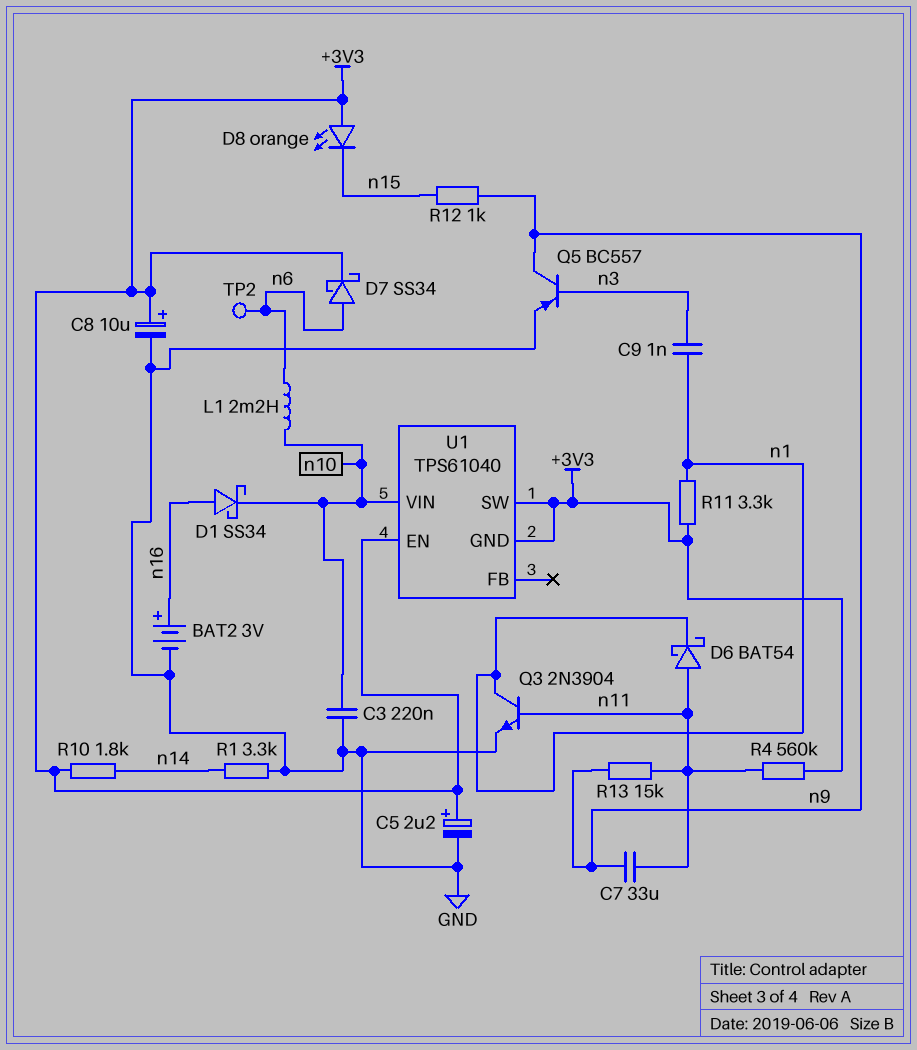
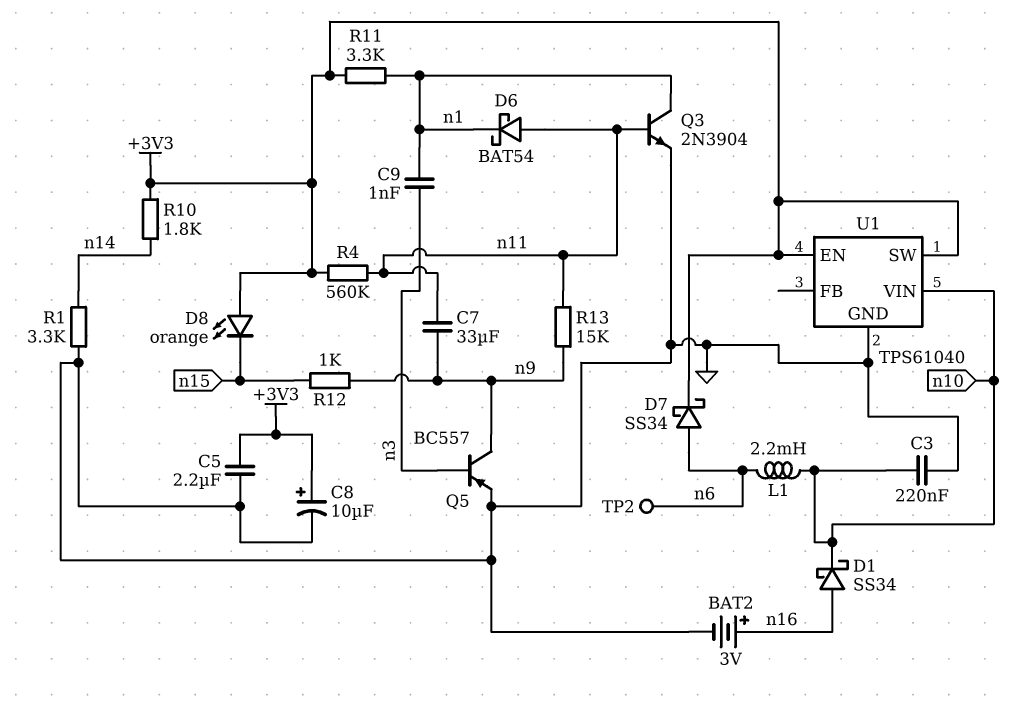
C5: 2.2uF (plus +3V3, minus GND) -> 2.2uF (+3V3, GND)
U1 pin GND: +3V3 -> GND

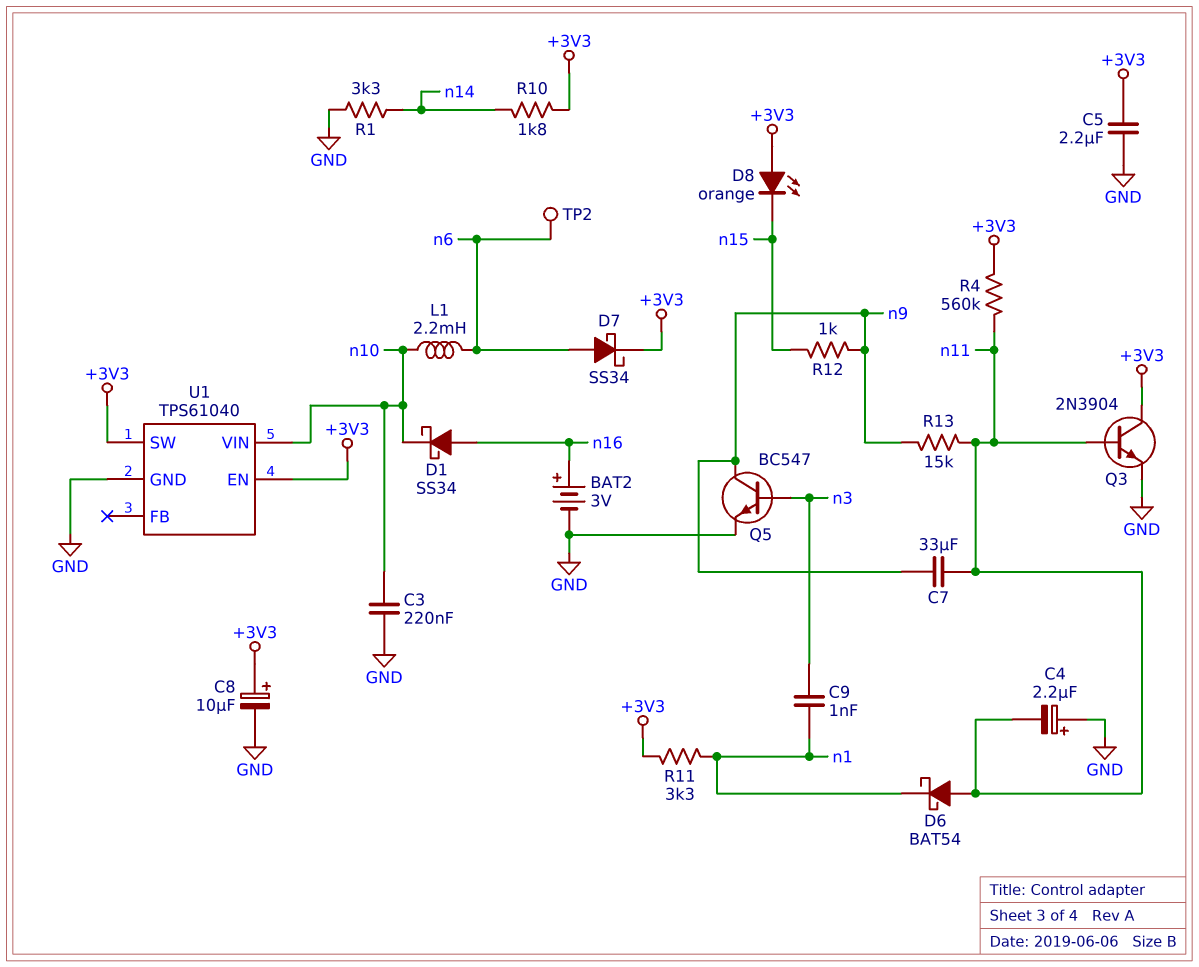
C4: none -> 2.2uF (plus GND, minus n11)
Q3: NPN 2N3904 (B n11, C n1, E GND) -> NPN 2N3904 (B n11, C +3V3, E GND)
Q5: PNP BC557 (B n3, C n9, E GND) -> NPN BC547 (B n3, C n9, E GND)

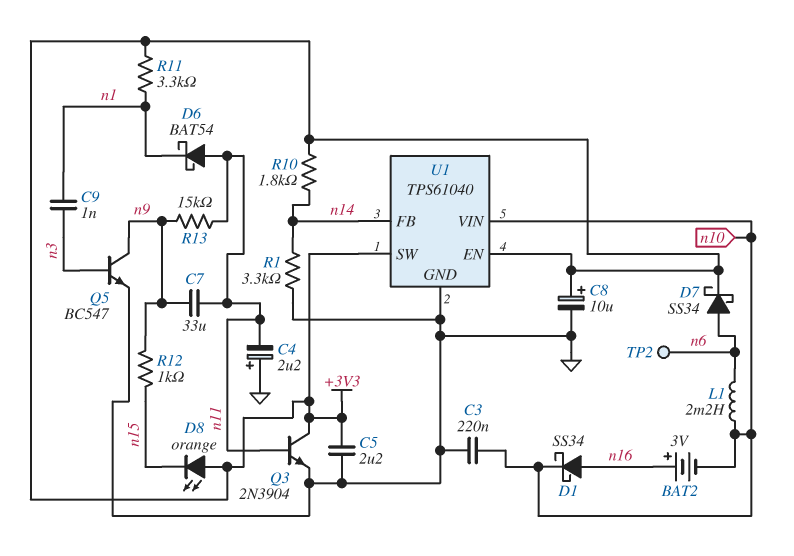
BAT2: 3V (plus n16, minus GND) -> 3V (plus n16, minus n10)
R4: 560k (+3V3, n11) -> none
U1 pin FB: none -> n14

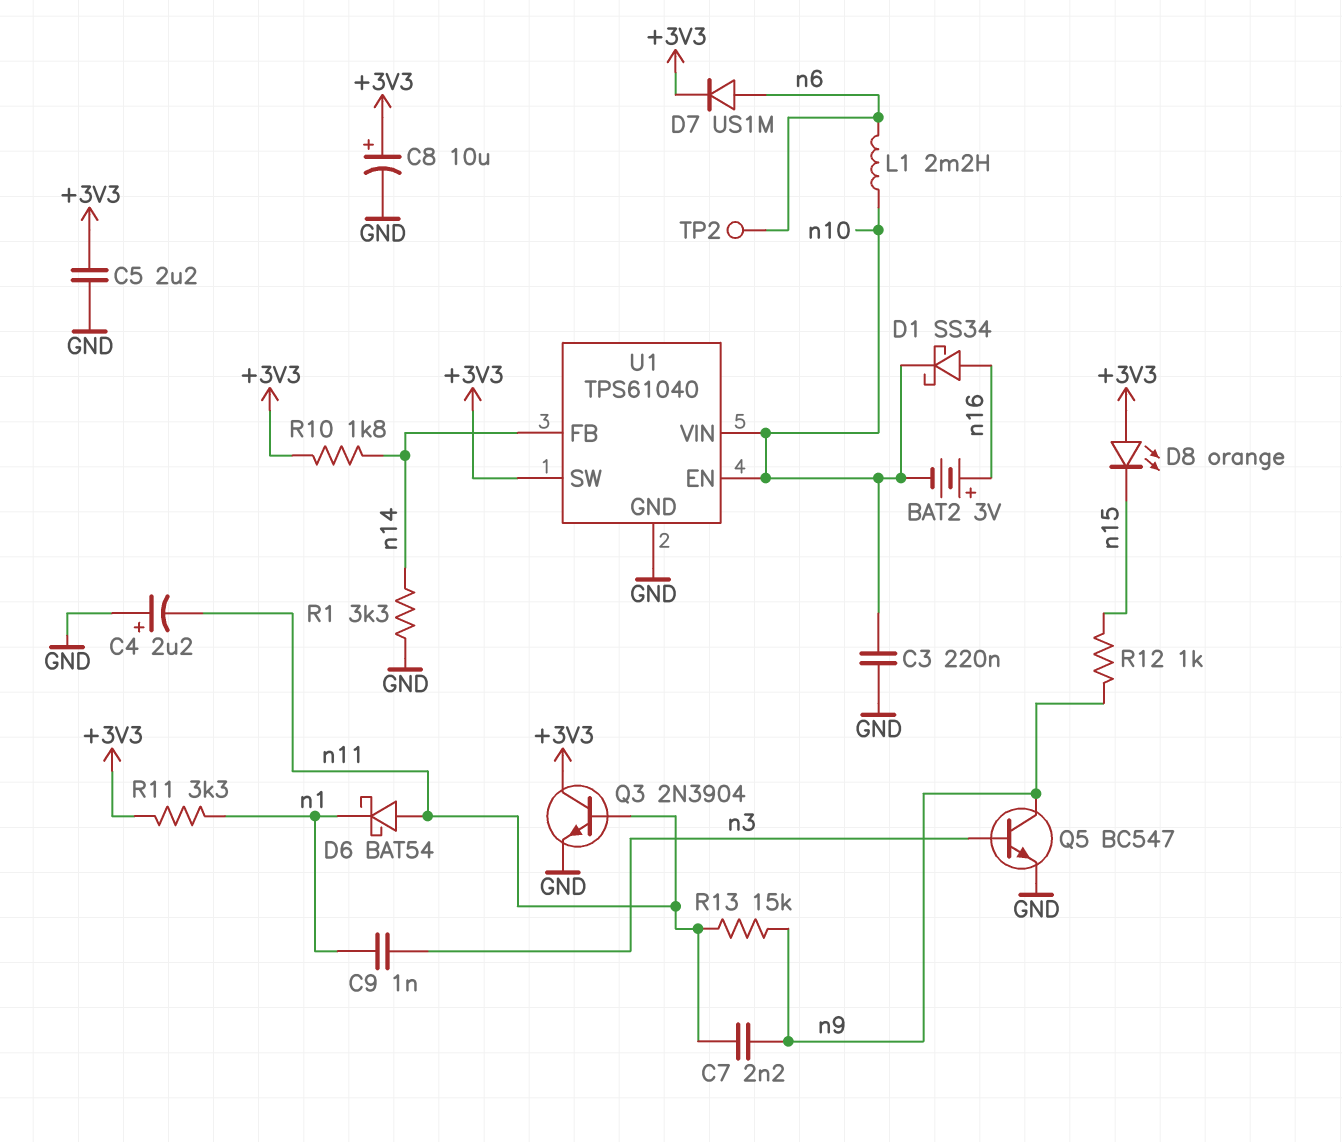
C7: 33uF (n9, n11) -> 2.2nF (n9, n11)
D7: schottky SS34 (A n6, K +3V3) -> diode US1M (A n6, K +3V3)
U1 pin EN: +3V3 -> n10

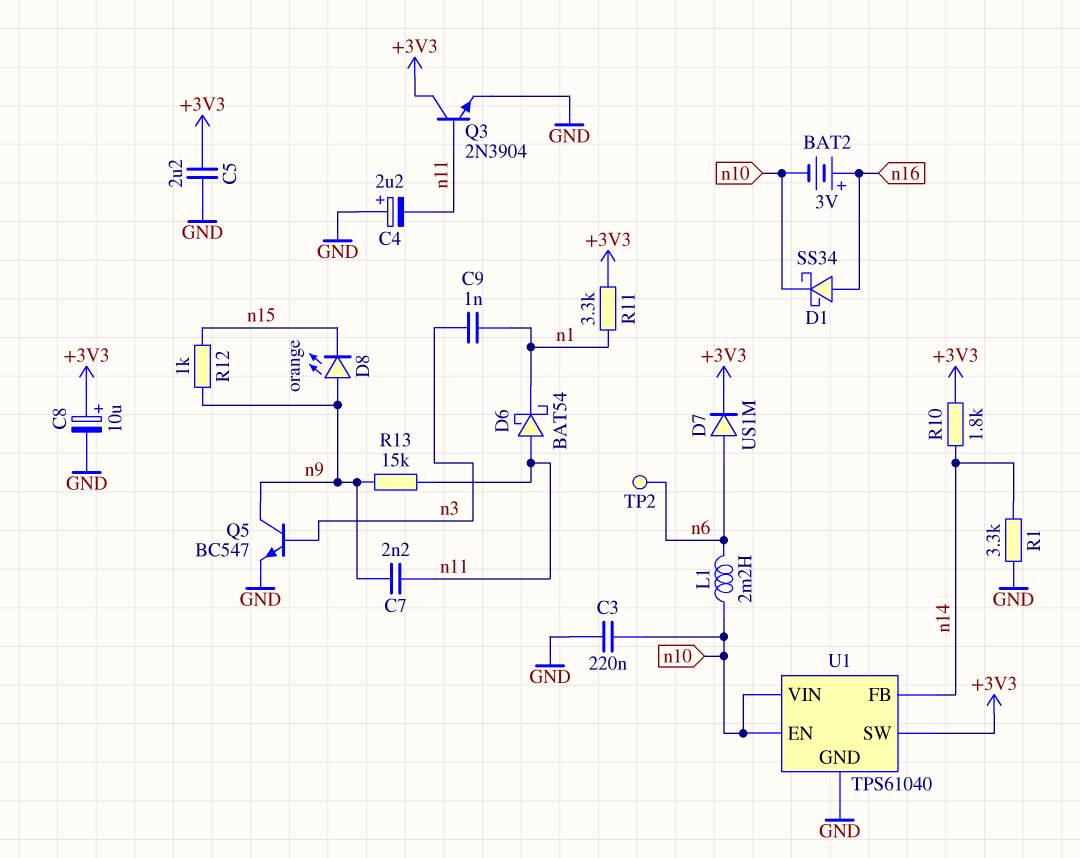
D8: LED orange (A +3V3, K n15) -> LED orange (A n9, K n15)

